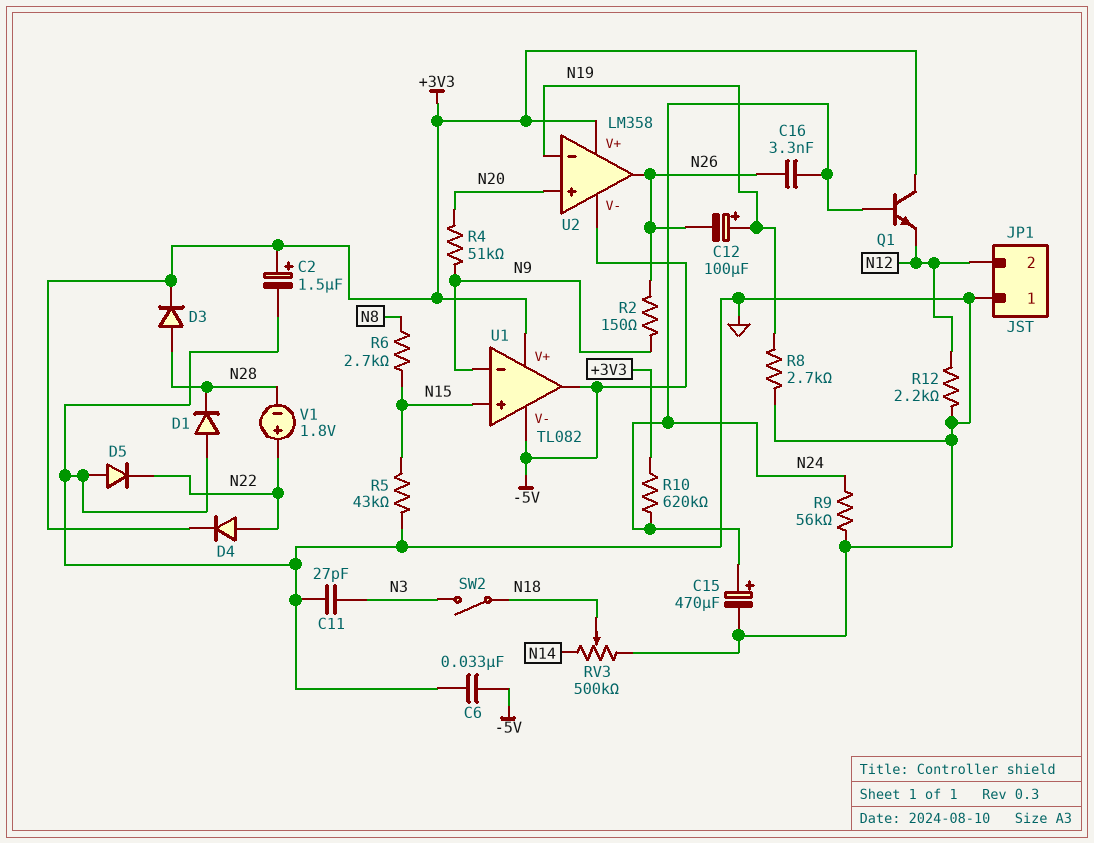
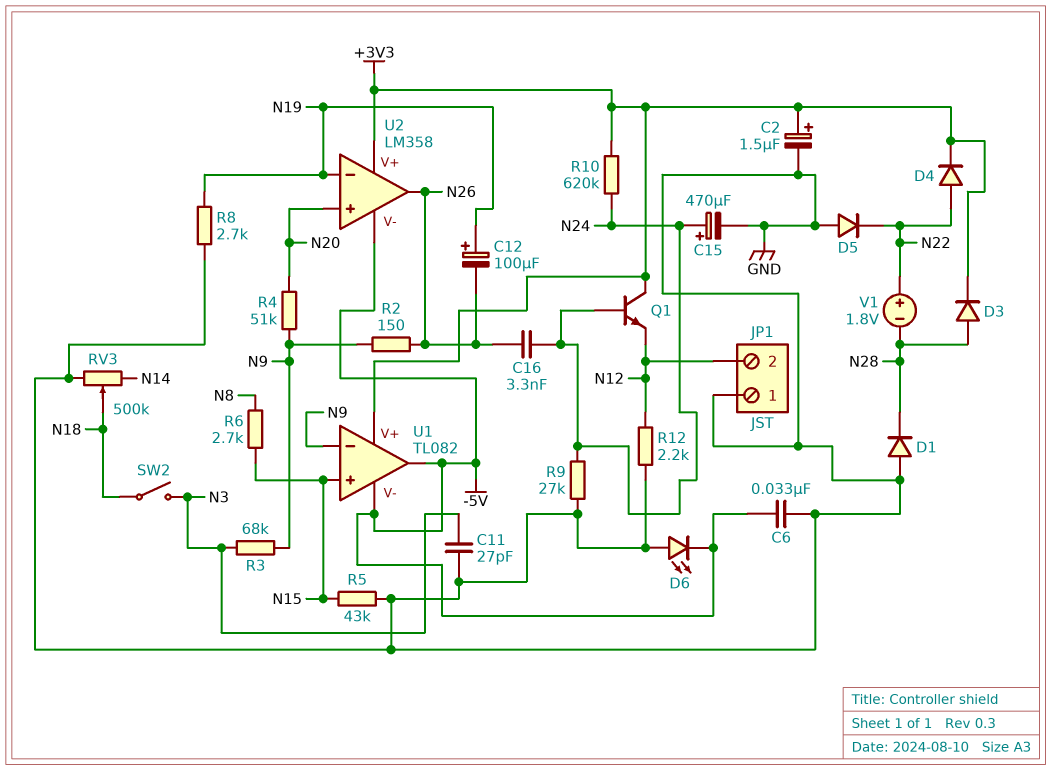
D6: none -> LED (A GND, K -5V)
R3: none -> 68k (N3, N9)
R9: 56k (GND, N24) -> 27k (GND, N24)

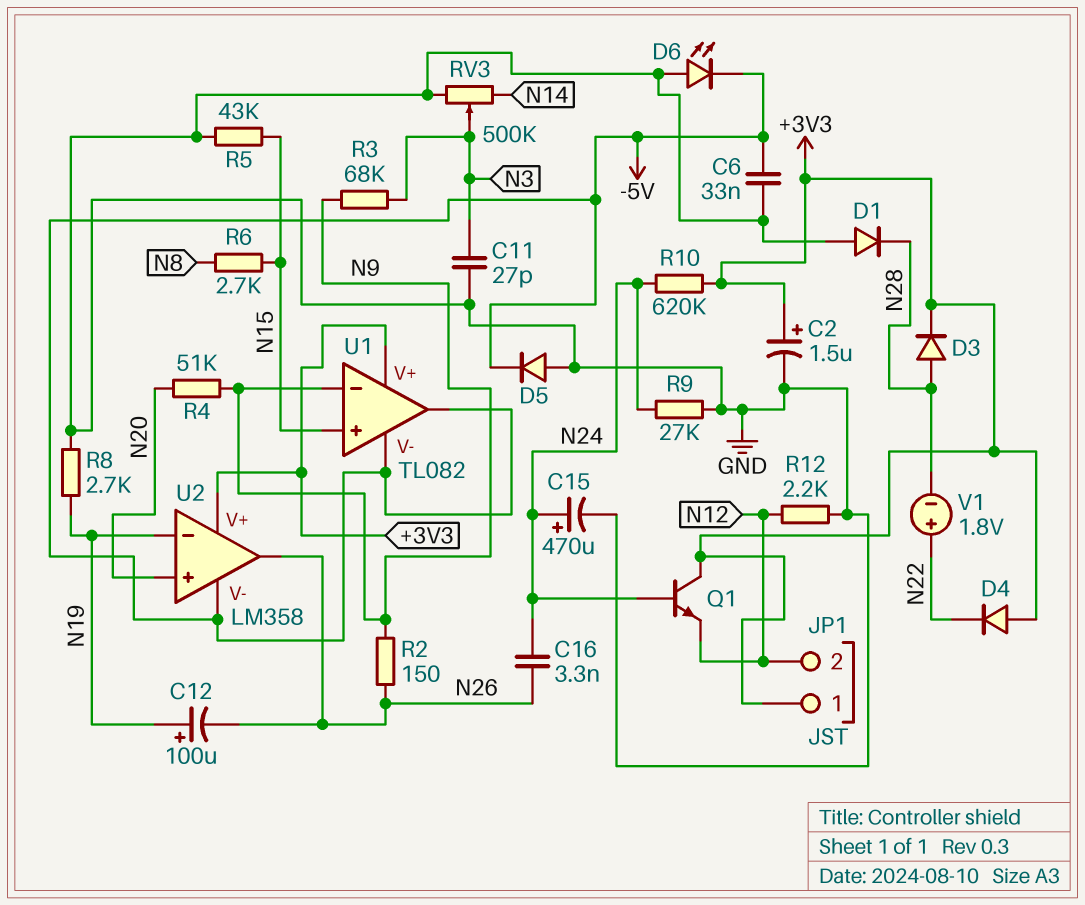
D4: diode (A N22, K +3V3) -> diode (A +3V3, K N22)
D5: diode (A GND, K N22) -> diode (A GND, K -5V)
JP1 pin 1: GND -> +3V3
RV3: 500k (GND, N14, wiper N18) -> 500k (GND, N14, wiper N3)
SW2: switch (N3, N18) -> none

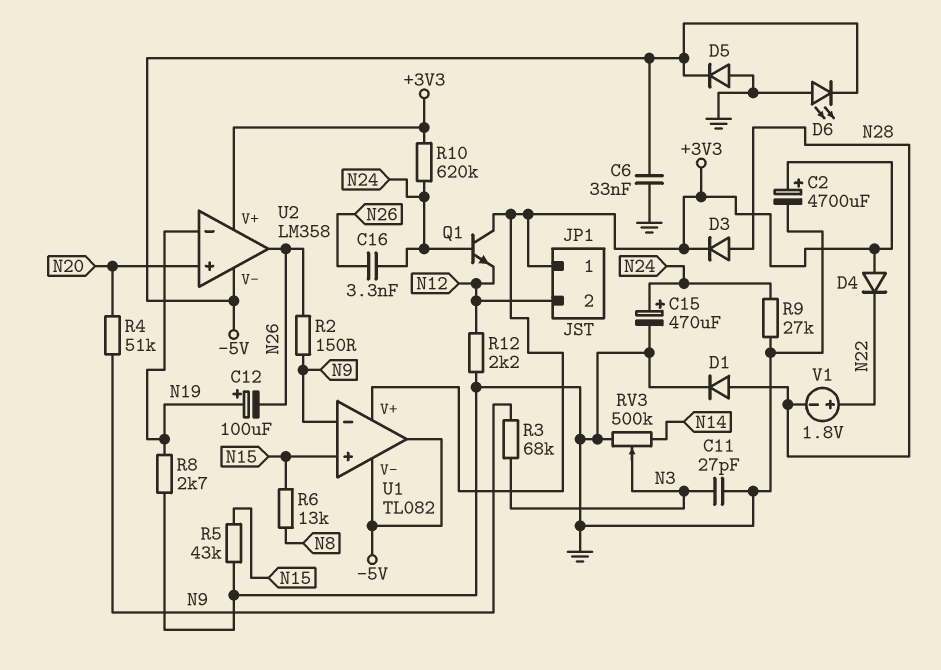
C2: 1.5uF (plus +3V3, minus GND) -> 4700uF (plus +3V3, minus GND)
D1: diode (A GND, K N28) -> diode (A N28, K GND)
R6: 2.7k (N8, N15) -> 13k (N8, N15)

